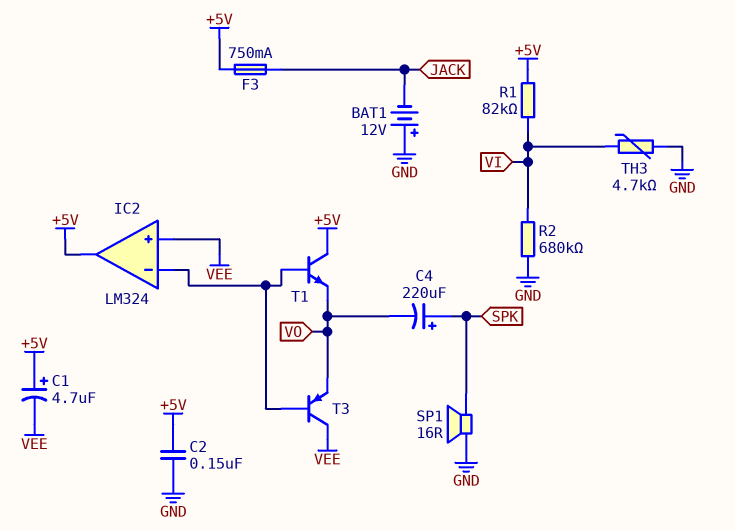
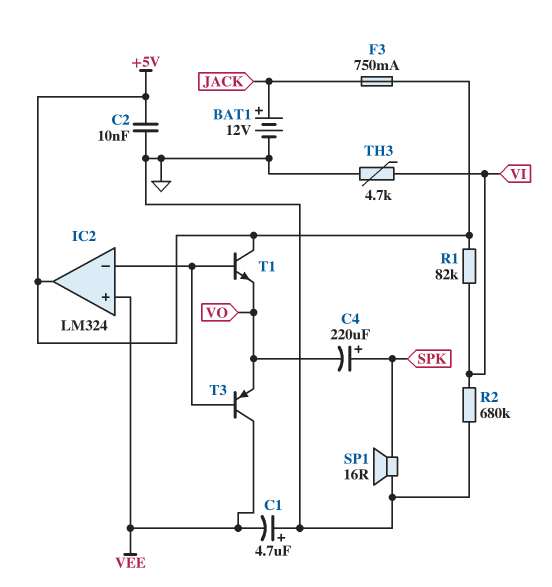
BAT1: 12V (plus GND, minus JACK) -> 12V (plus JACK, minus GND)
C1: 4.7uF (plus +5V, minus VEE) -> 4.7uF (plus GND, minus VEE)
C2: 150nF (+5V, GND) -> 10nF (+5V, GND)

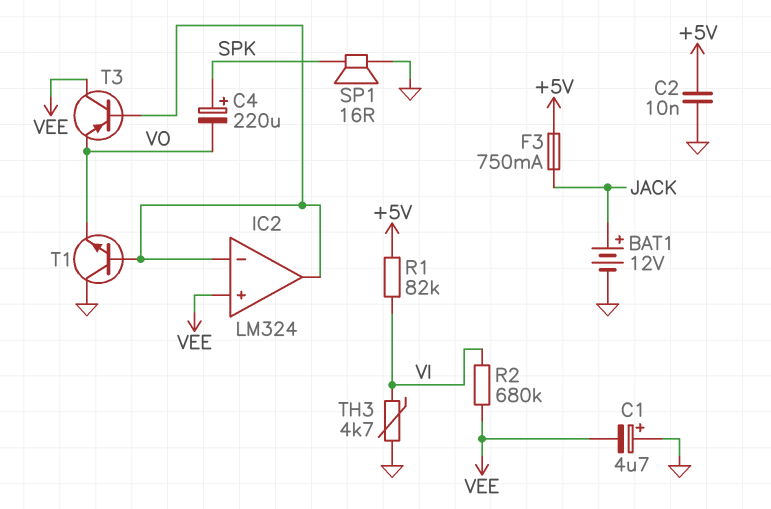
IC2 pin out: +5V -> IC2/in-
R2: 680k (GND, VI) -> 680k (VEE, VI)
T1: NPN (B IC2/in-, C +5V, E VO) -> NPN (B IC2/in-, C GND, E VO)

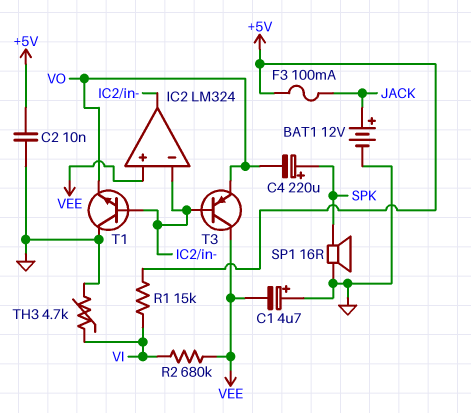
F3: 750mA (+5V, JACK) -> 100mA (+5V, JACK)
R1: 82k (+5V, VI) -> 15k (+5V, VI)

